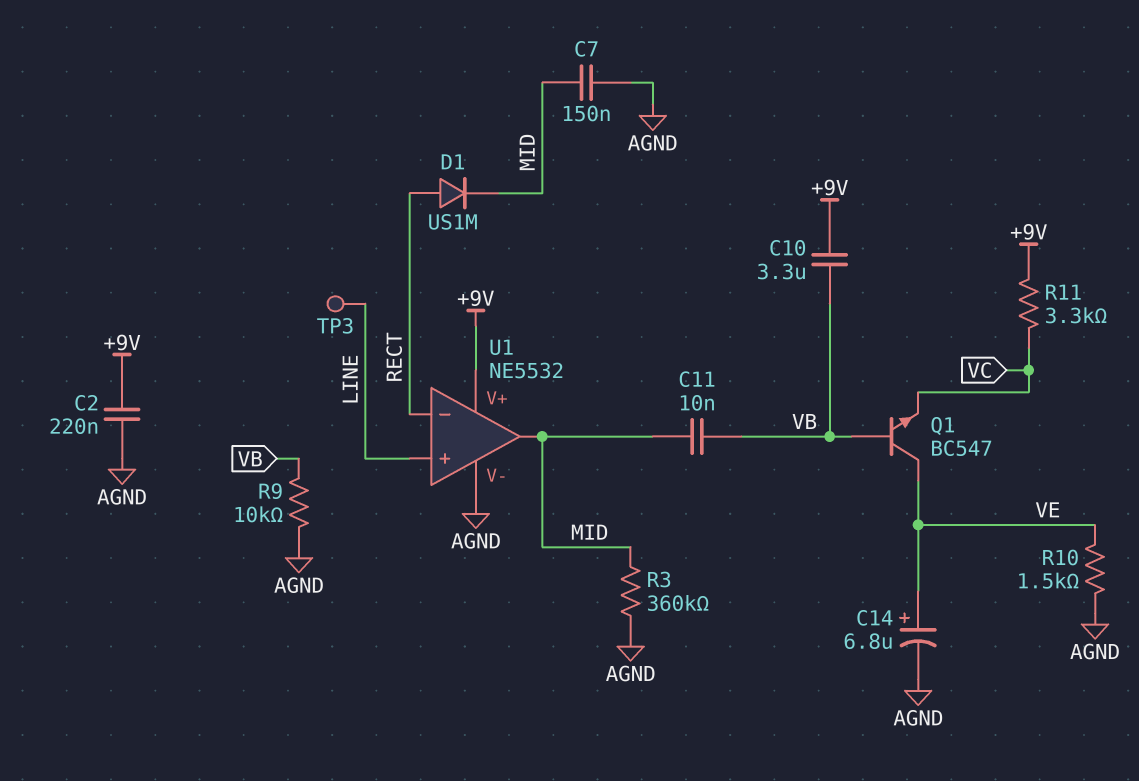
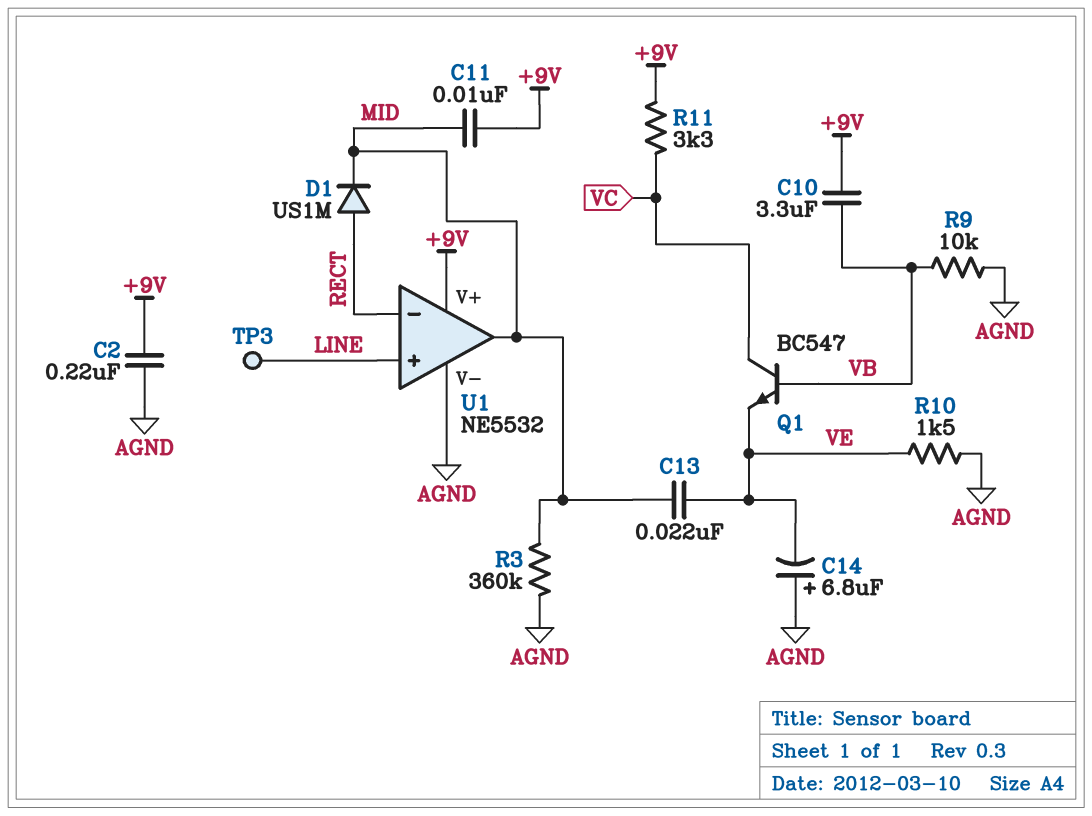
C7: 150nF (AGND, MID) -> none
C11: 10nF (MID, VB) -> 10nF (+9V, MID)
C13: none -> 22nF (MID, VE)
C14: 6.8uF (plus VE, minus AGND) -> 6.8uF (plus AGND, minus VE)
Q1: NPN BC547 (B VB, C VE, E VC) -> NPN BC547 (B VB, C VC, E VE)

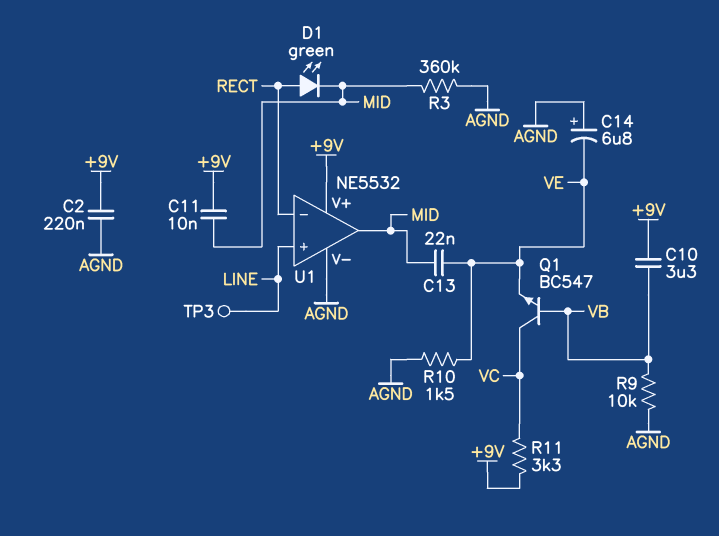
D1: diode US1M (A RECT, K MID) -> LED green (A RECT, K MID)

